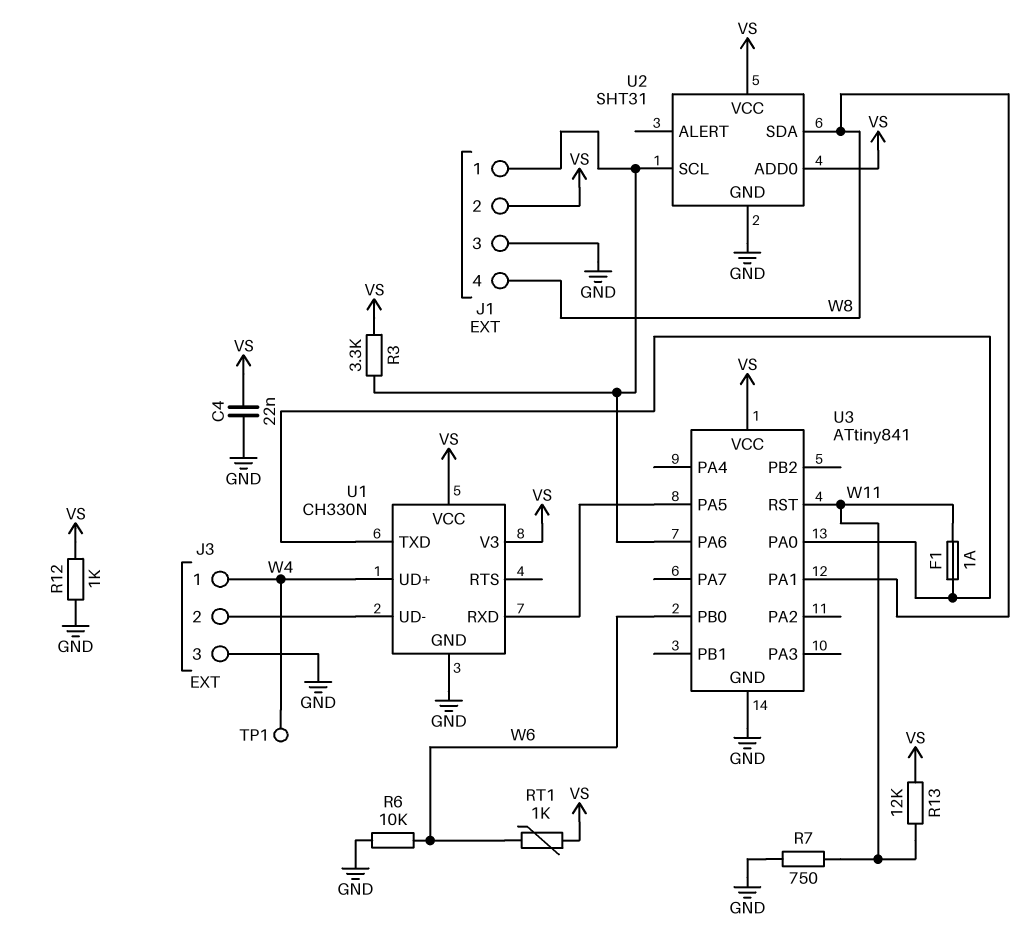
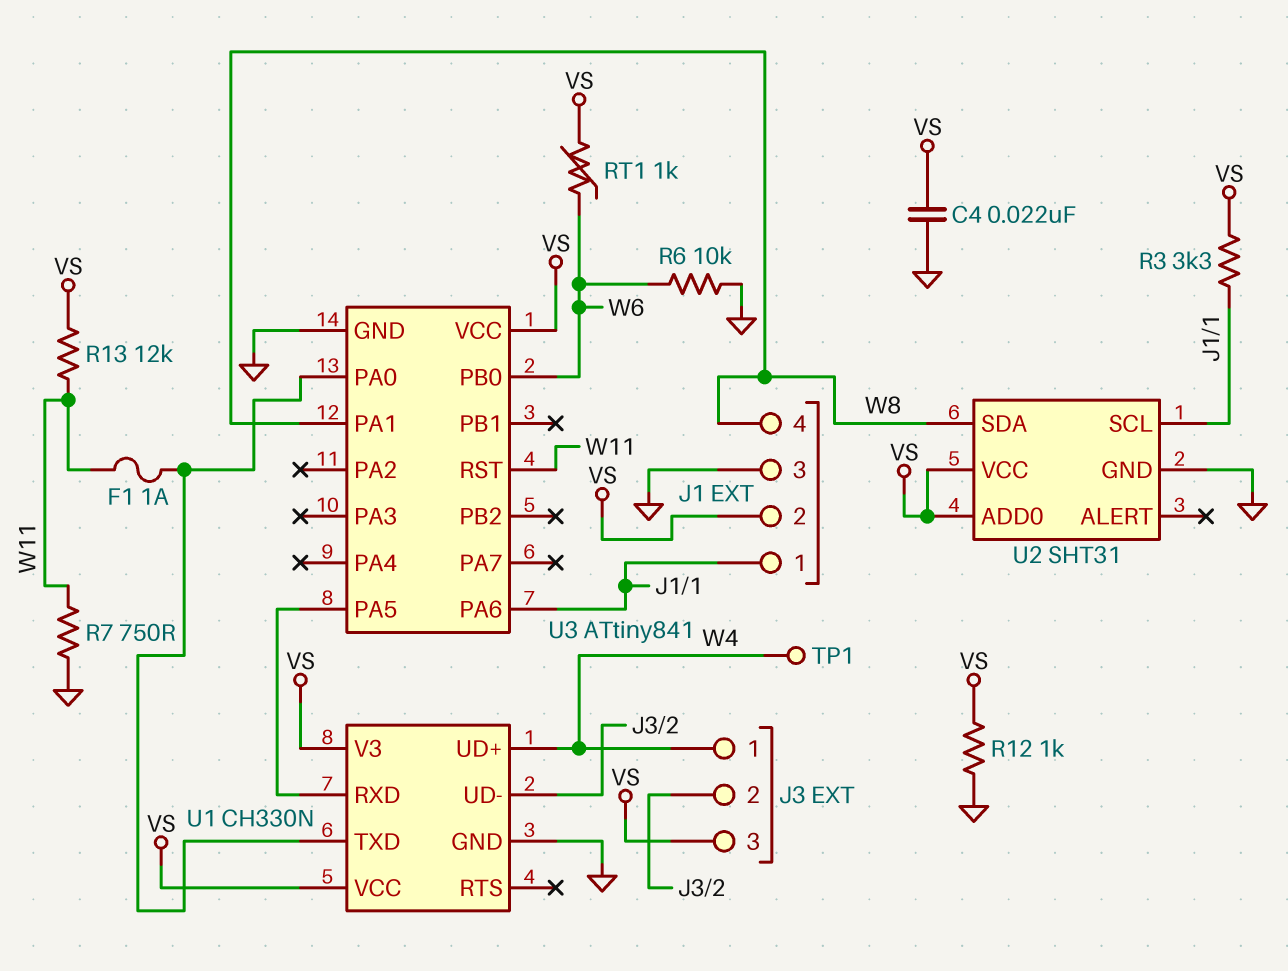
J3 pin 3: GND -> VS

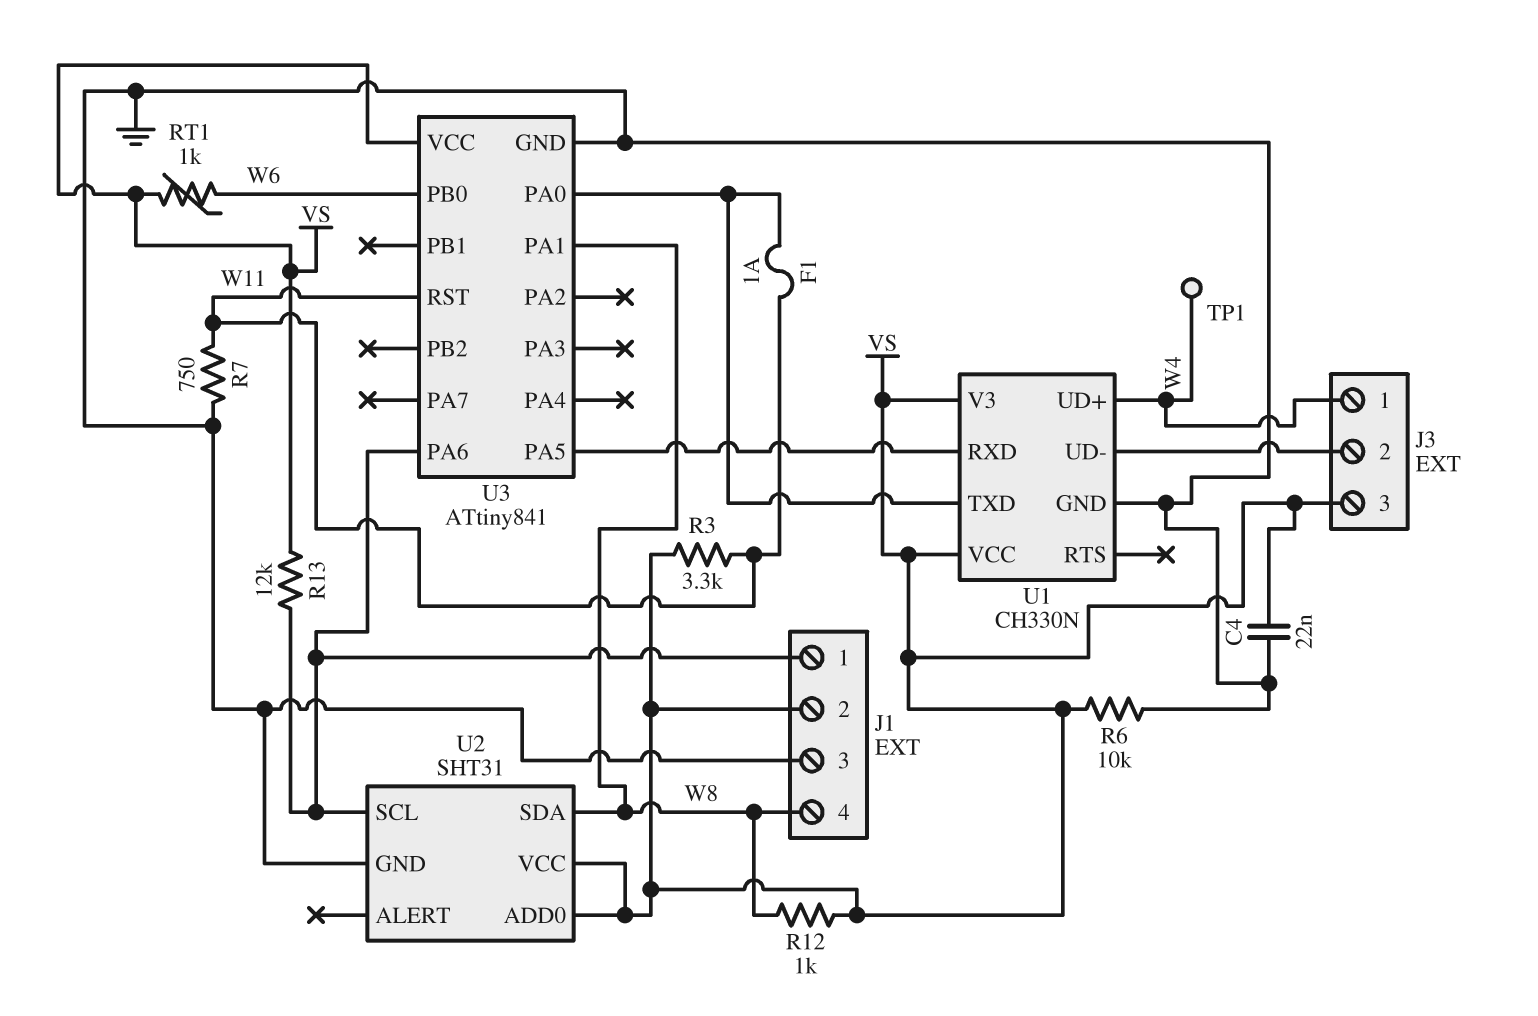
R3: 3.3k (J1/1, VS) -> 3.3k (VS, W11)
R6: 10k (GND, W6) -> 10k (GND, VS)
R12: 1k (GND, VS) -> 1k (VS, W8)
R13: 12k (VS, W11) -> 12k (J1/1, VS)

